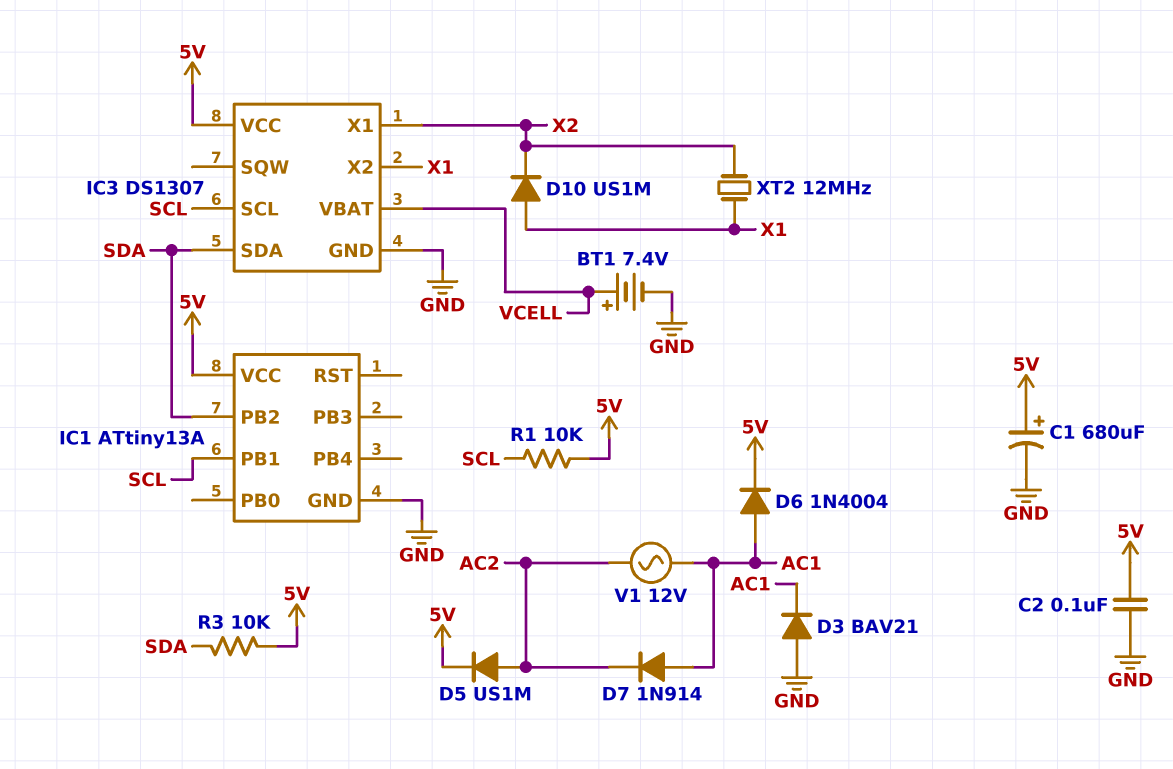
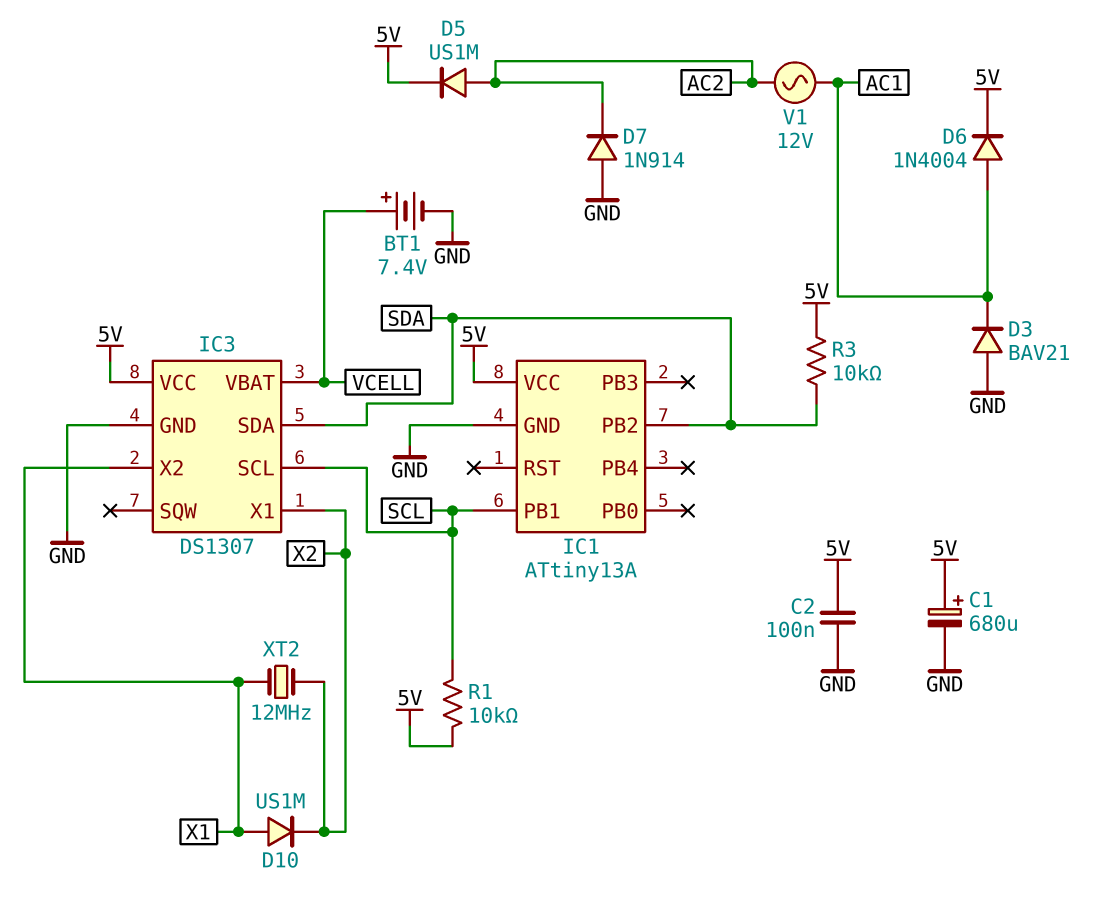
D7: diode 1N914 (A AC1, K AC2) -> diode 1N914 (A GND, K AC2)

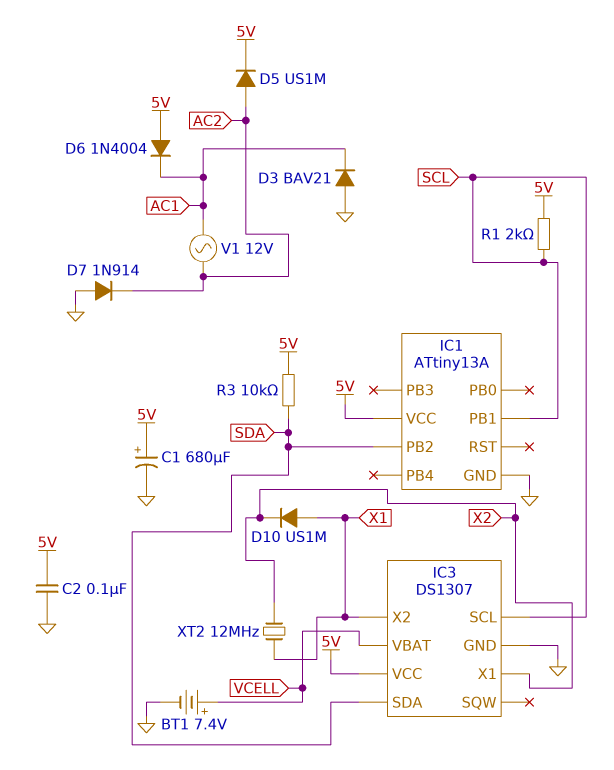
D6: diode 1N4004 (A AC1, K 5V) -> diode 1N4004 (A 5V, K AC1)
R1: 10k (5V, SCL) -> 2k (5V, SCL)

